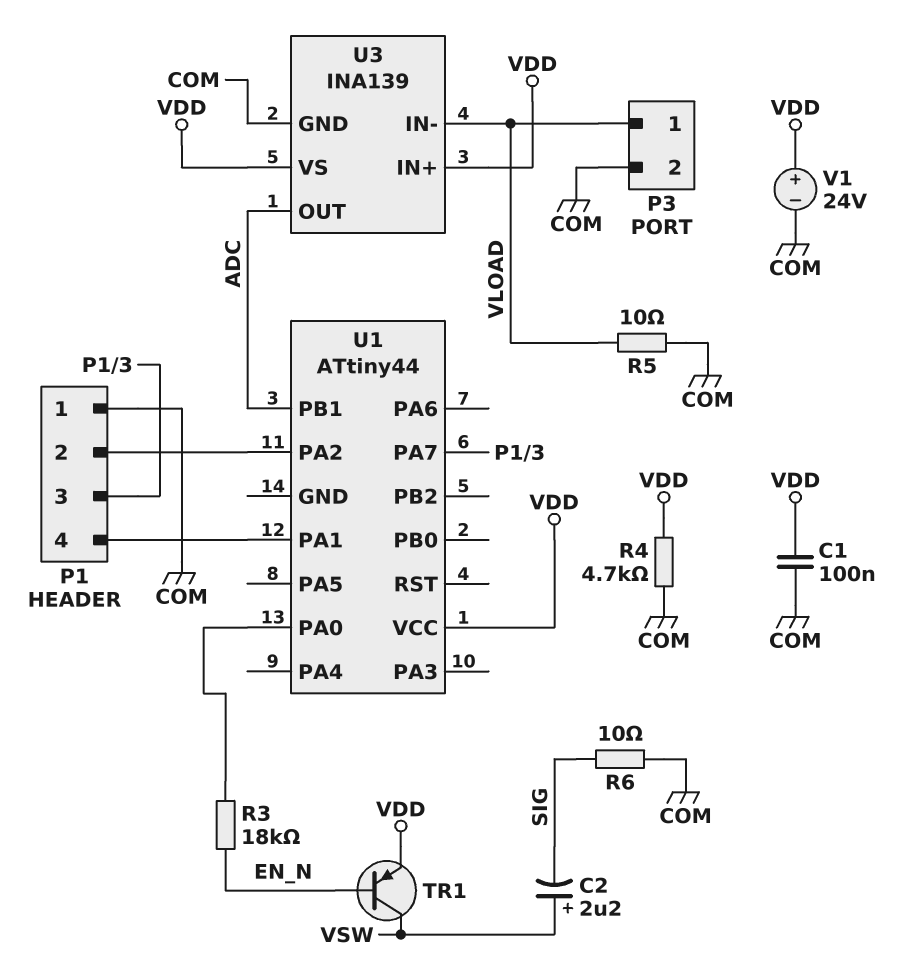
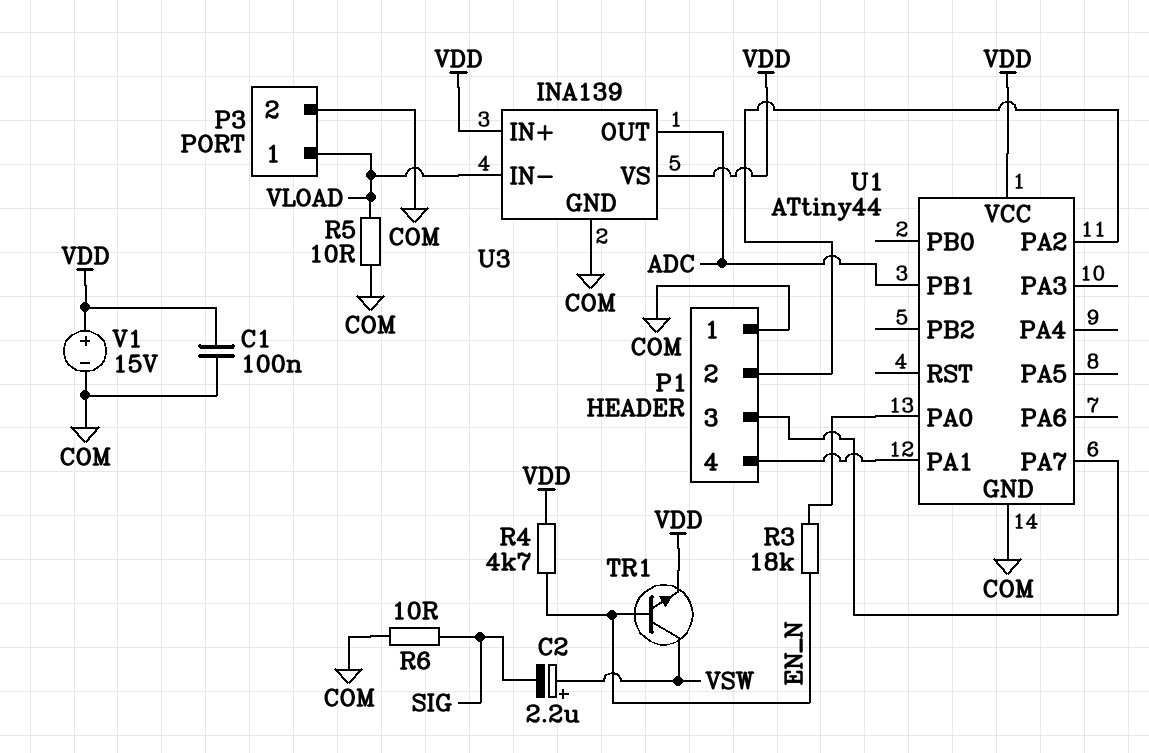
R4: 4.7k (COM, VDD) -> 4.7k (EN_N, VDD)
TR1: PNP (B EN_N, C VSW, E VDD) -> NPN (B EN_N, C VSW, E VDD)
U1 pin GND: none -> COM
V1: 24V (plus VDD, minus COM) -> 15V (plus VDD, minus COM)

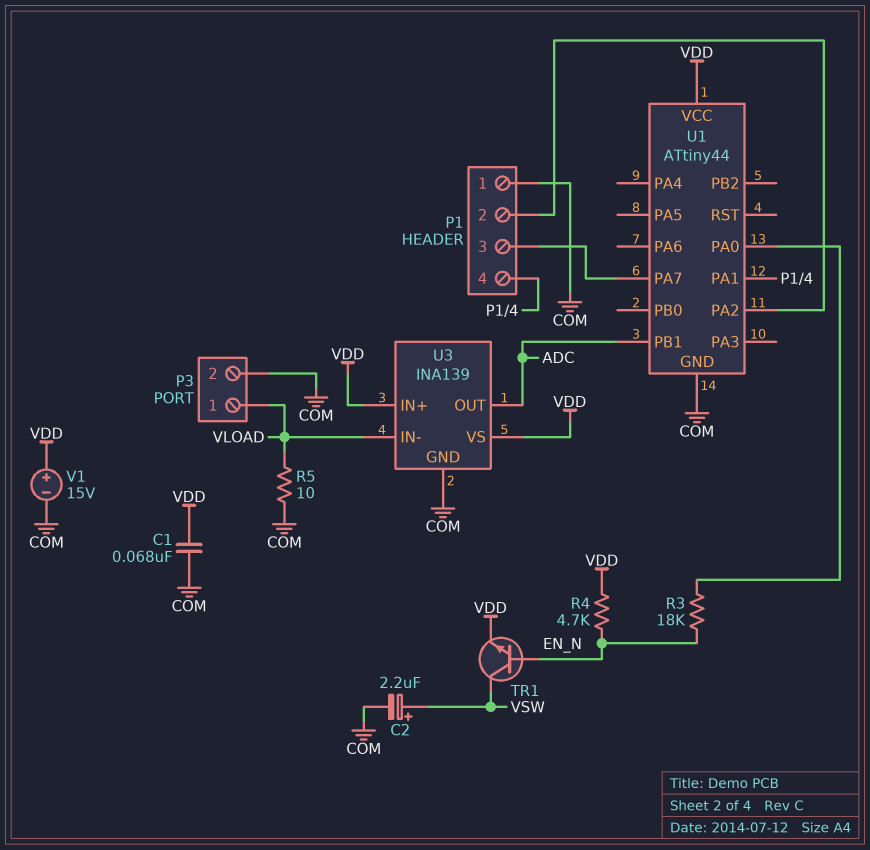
C1: 100nF (COM, VDD) -> 68nF (COM, VDD)
C2: 2.2uF (plus VSW, minus SIG) -> 2.2uF (plus VSW, minus COM)
R6: 10 (COM, SIG) -> none

